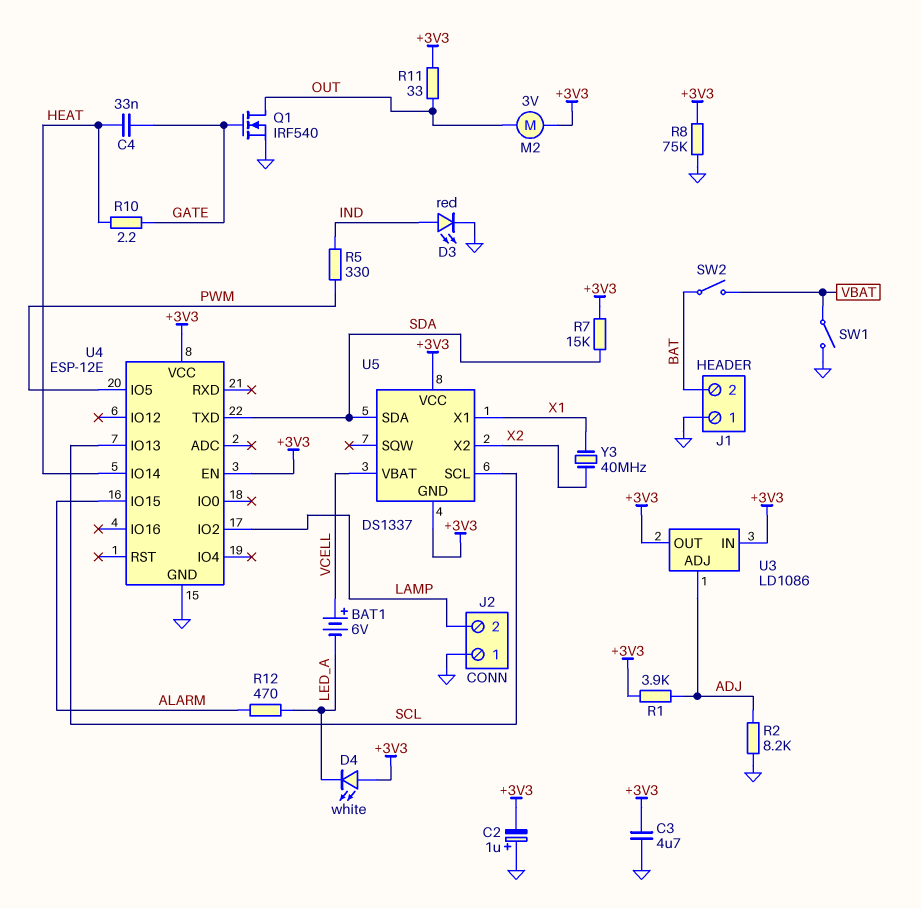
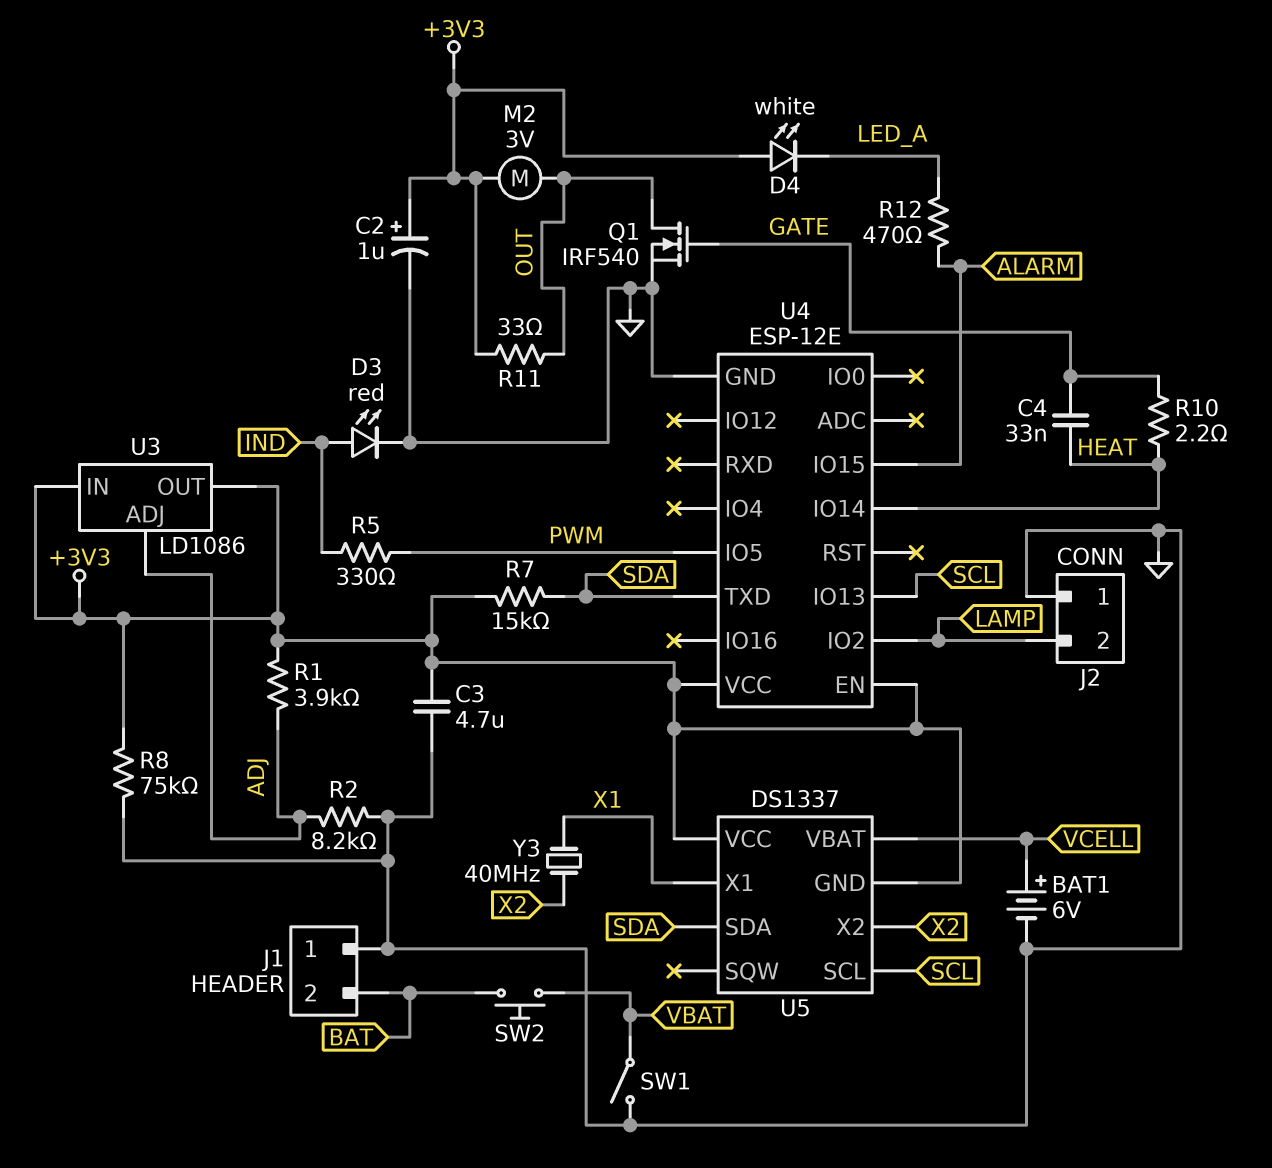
BAT1: 6V (plus VCELL, minus LED_A) -> 6V (plus VCELL, minus GND)
C2: 1uF (plus GND, minus +3V3) -> 1uF (plus +3V3, minus GND)
SW2: switch (BAT, VBAT) -> button (BAT, VBAT)

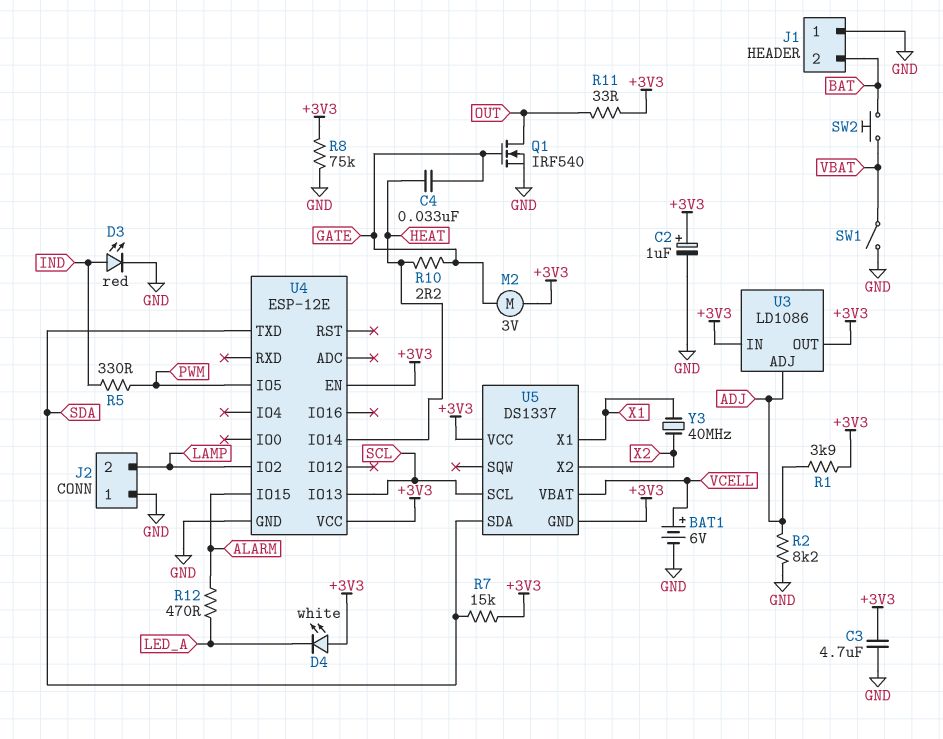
M2: motor 3V (+3V3, OUT) -> motor 3V (+3V3, GATE)

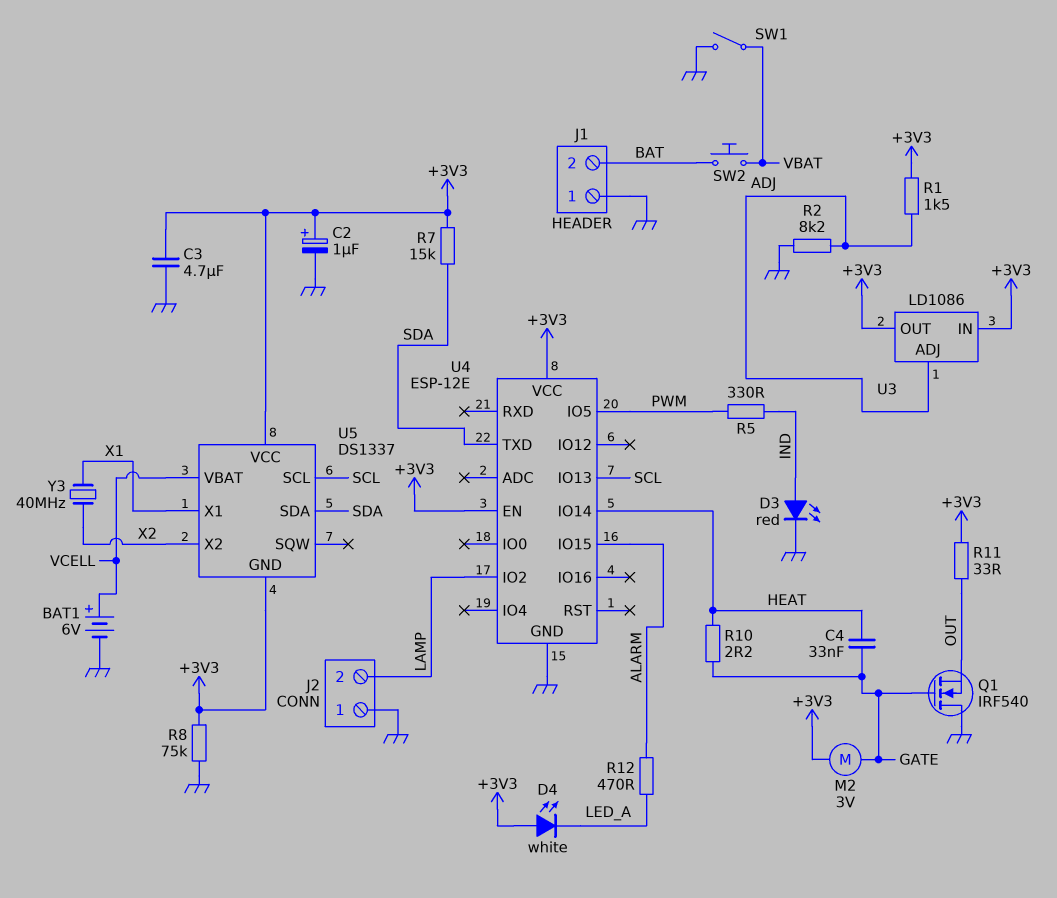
Q1: NMOS IRF540 (G GATE, D OUT, S GND) -> NMOS IRF540 (G GATE, D GND, S OUT)
R1: 3.9k (+3V3, ADJ) -> 1.5k (+3V3, ADJ)

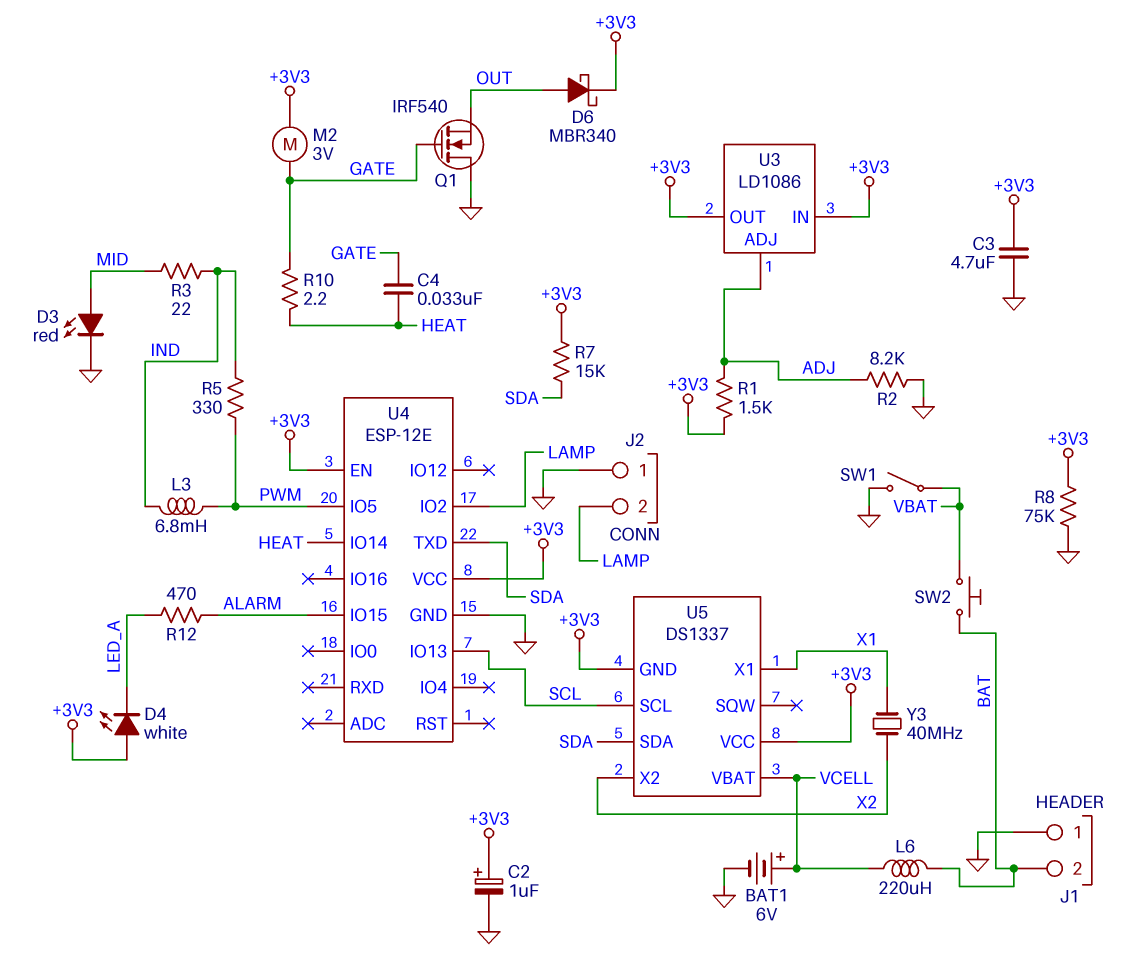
D3: LED red (A IND, K GND) -> LED red (A MID, K GND)
D6: none -> schottky MBR340 (A OUT, K +3V3)
L3: none -> 6.8mH (IND, PWM)
L6: none -> 220uH (BAT, VCELL)
R3: none -> 22 (IND, MID)
R11: 33 (+3V3, OUT) -> none

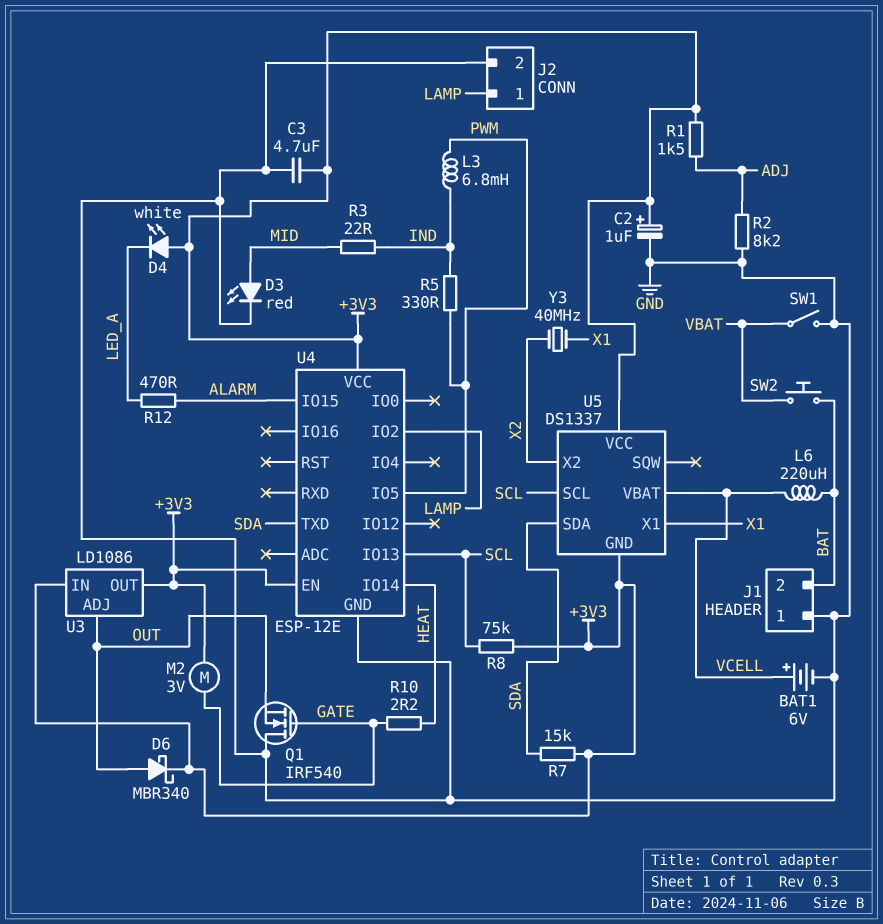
C4: 33nF (GATE, HEAT) -> none
J2 pin 1: GND -> LAMP
J2 pin 2: LAMP -> GND
R8: 75k (+3V3, GND) -> 75k (+3V3, SCL)
U3 pin ADJ: ADJ -> OUT

